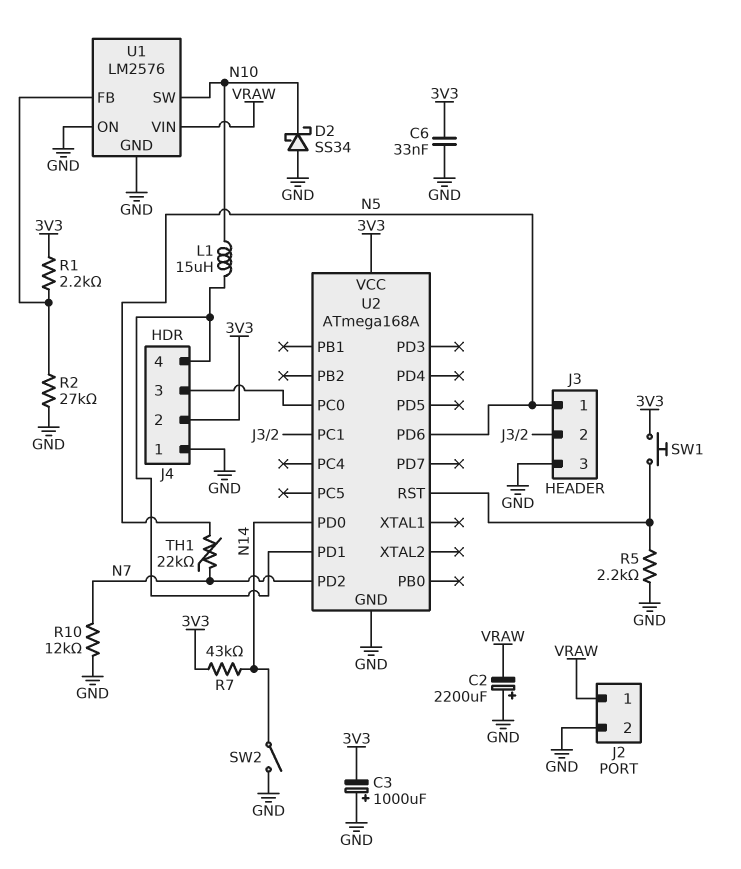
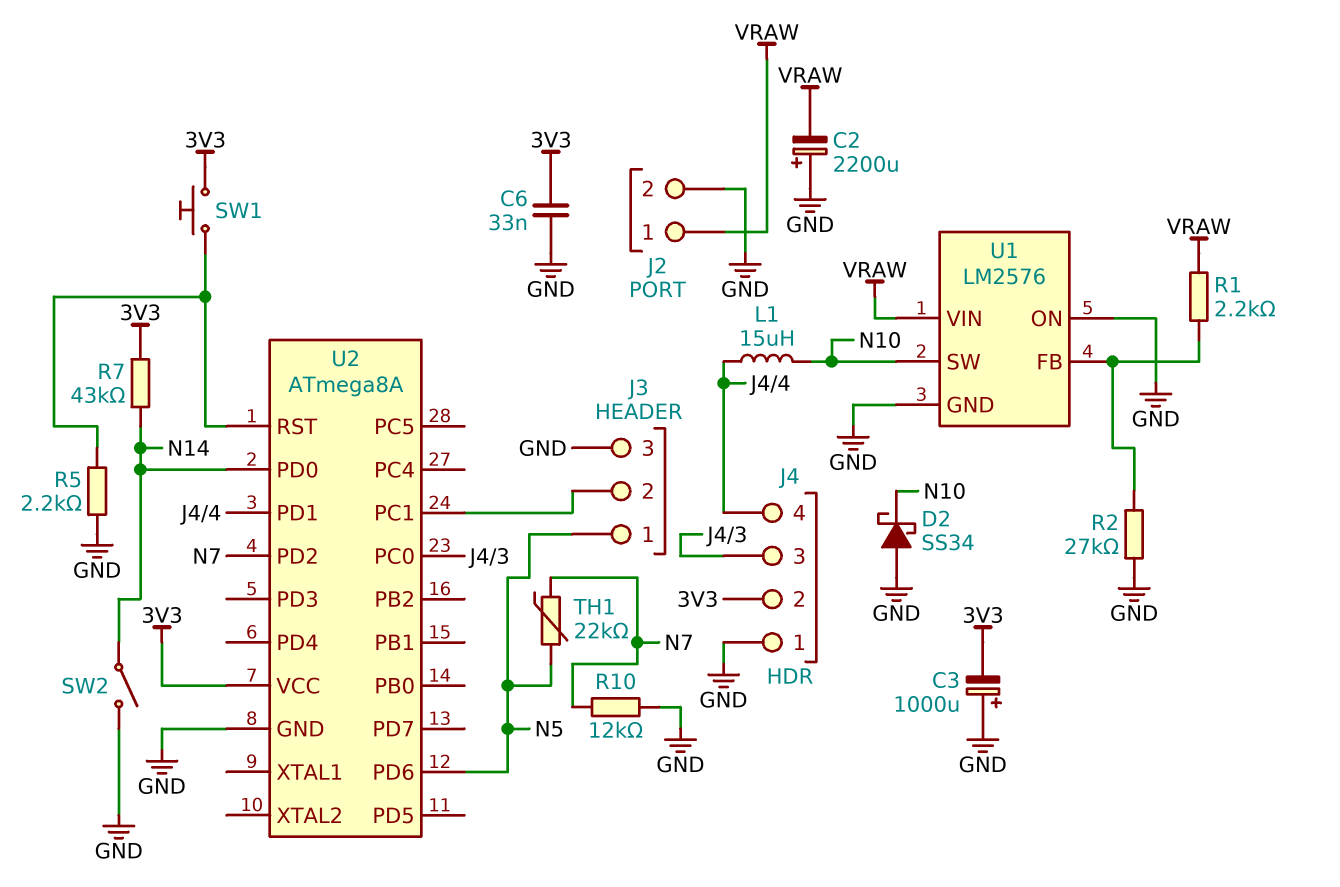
R1: 2.2k (3V3, U1/FB) -> 2.2k (U1/FB, VRAW)
U2: ATmega168A -> ATmega8A

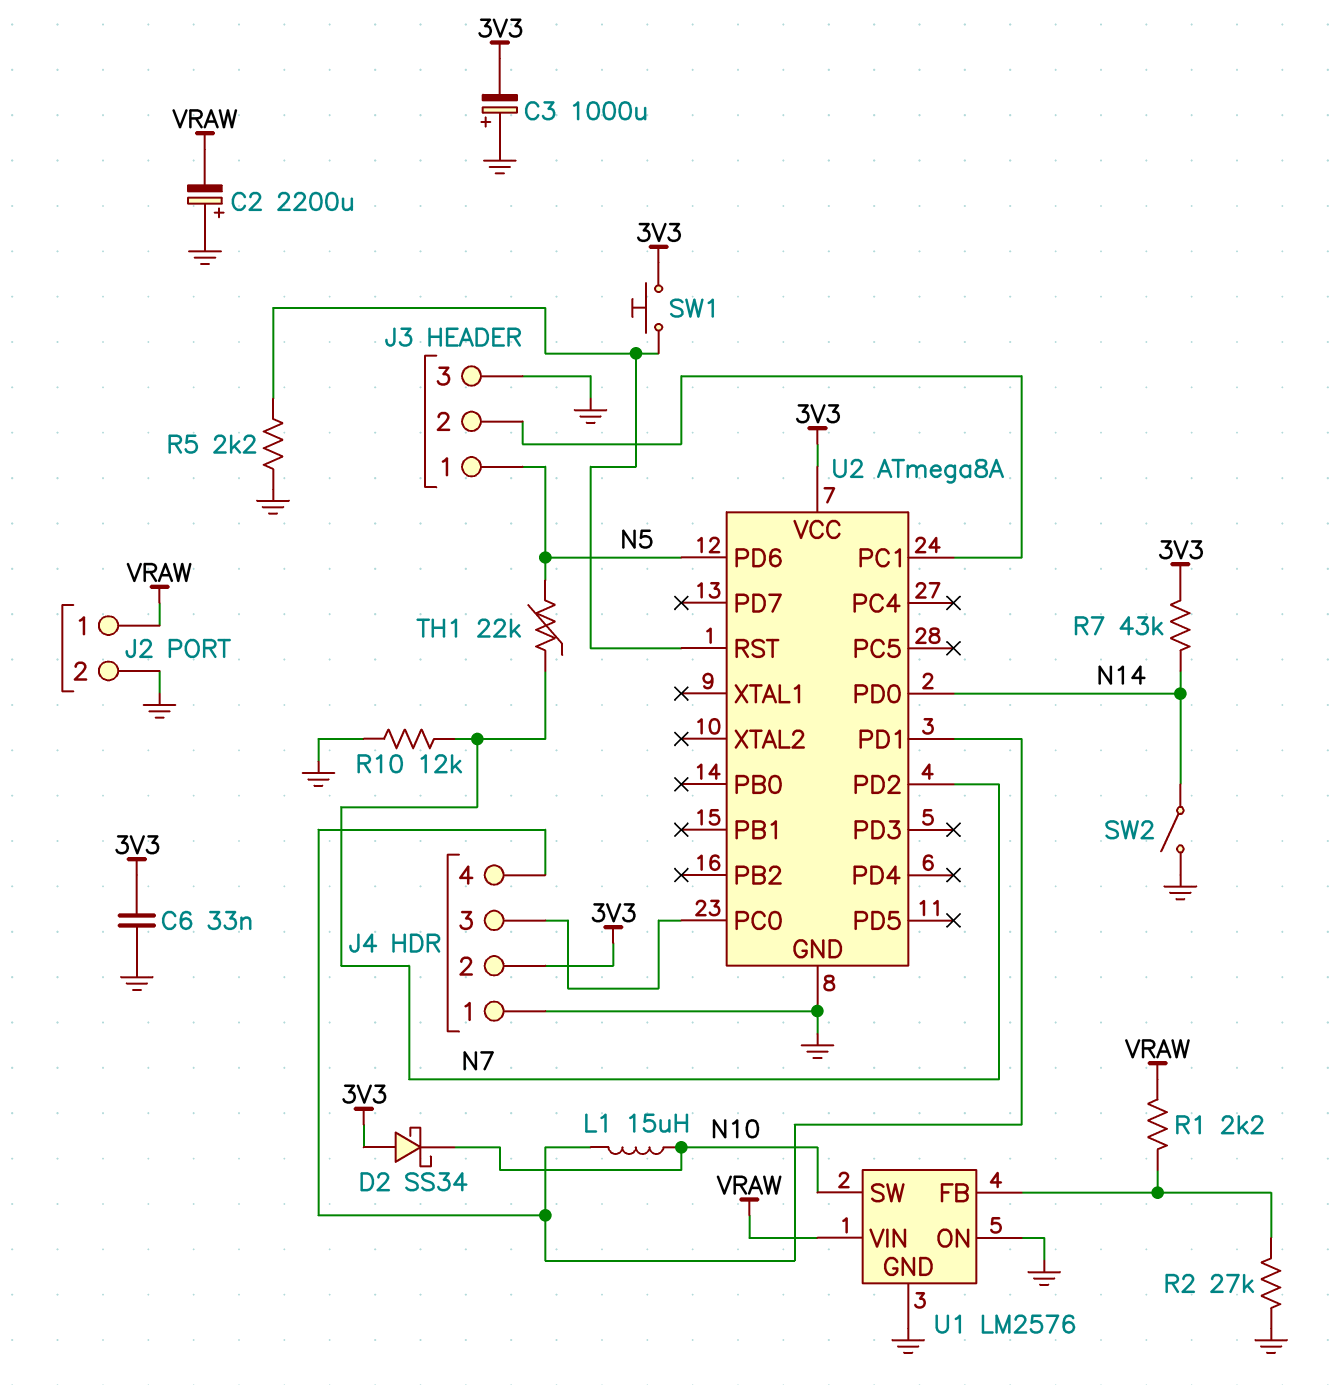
D2: schottky SS34 (A GND, K N10) -> schottky SS34 (A 3V3, K N10)

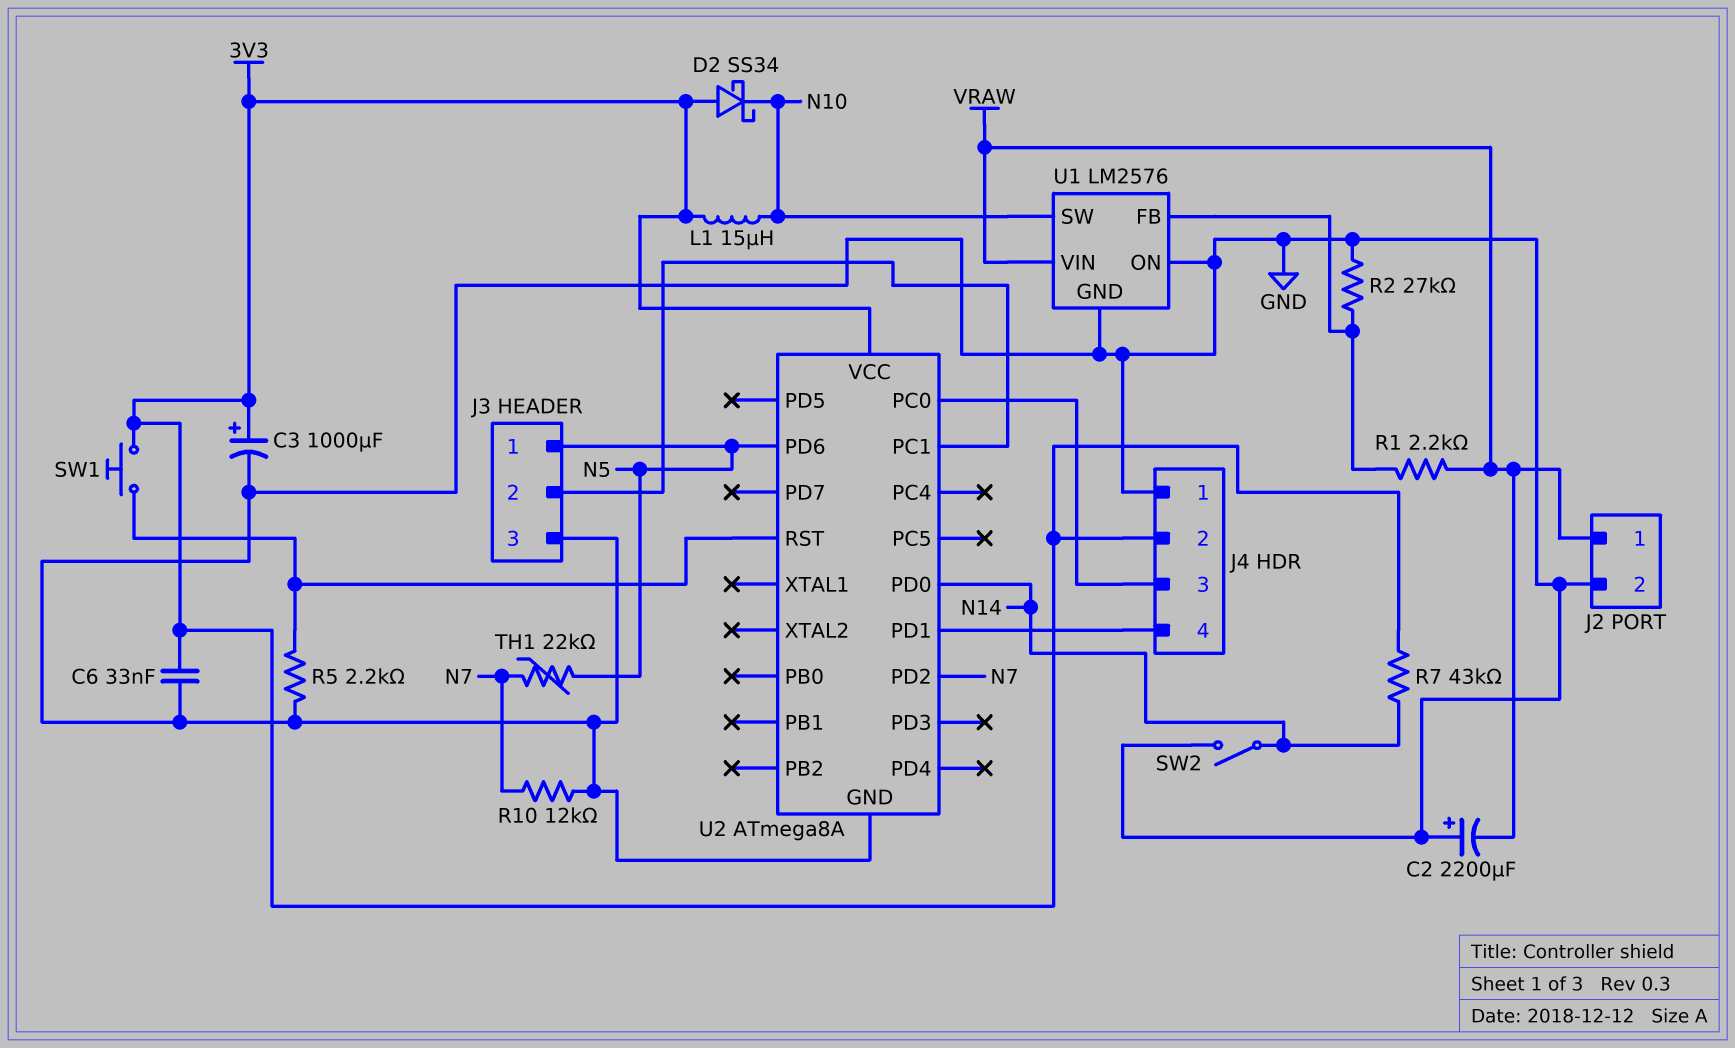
C3: 1000uF (plus GND, minus 3V3) -> 1000uF (plus 3V3, minus GND)
L1: 15uH (J4/4, N10) -> 15uH (3V3, N10)

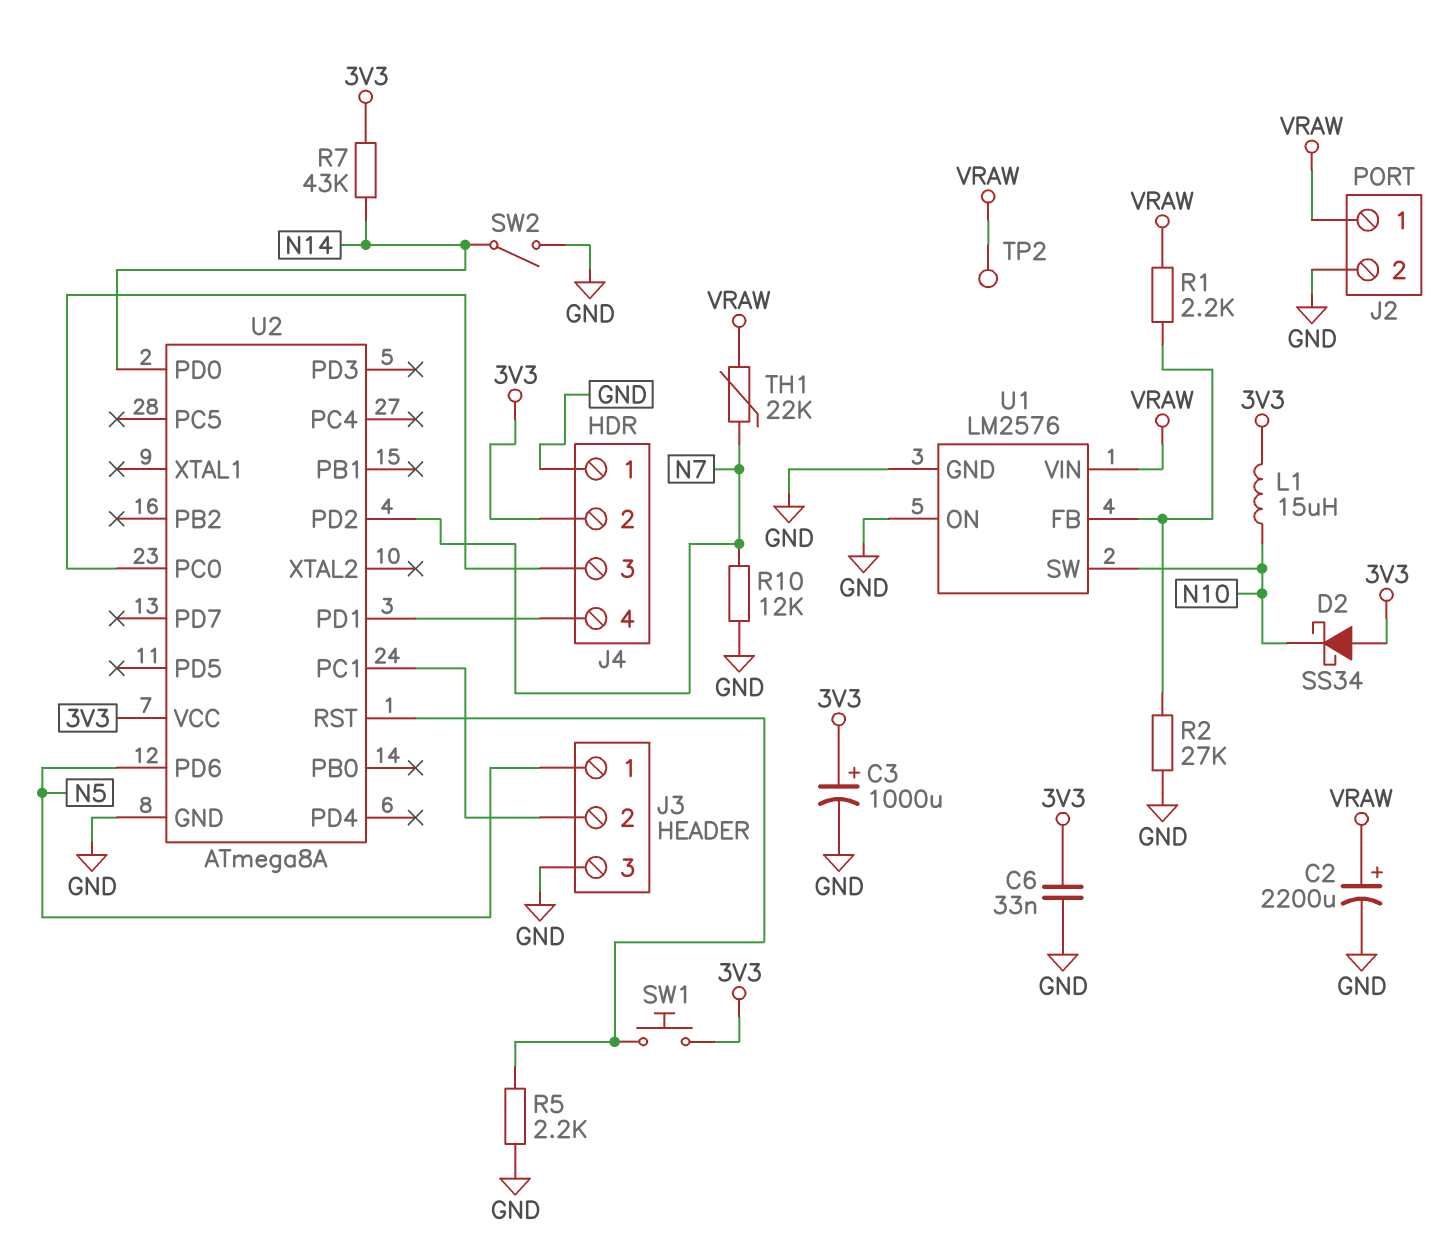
C2: 2200uF (plus GND, minus VRAW) -> 2200uF (plus VRAW, minus GND)
TH1: 22k (N5, N7) -> 22k (N7, VRAW)
TP2: none -> test point (VRAW)

